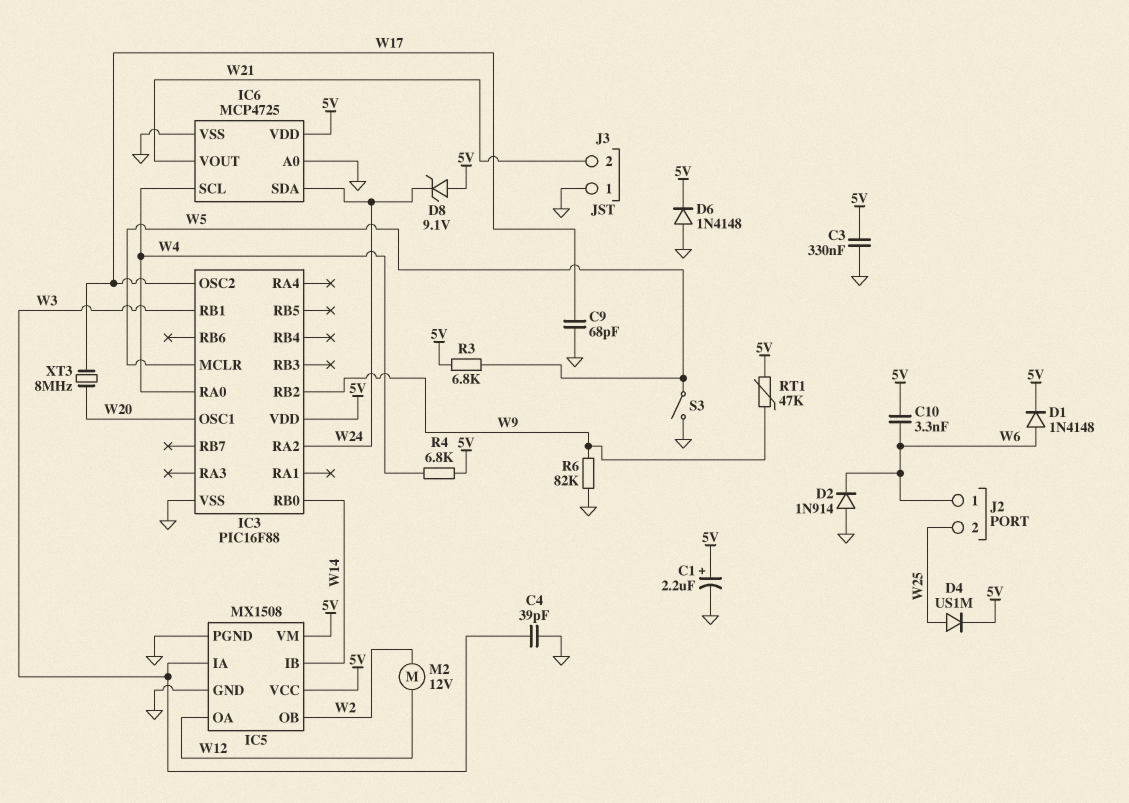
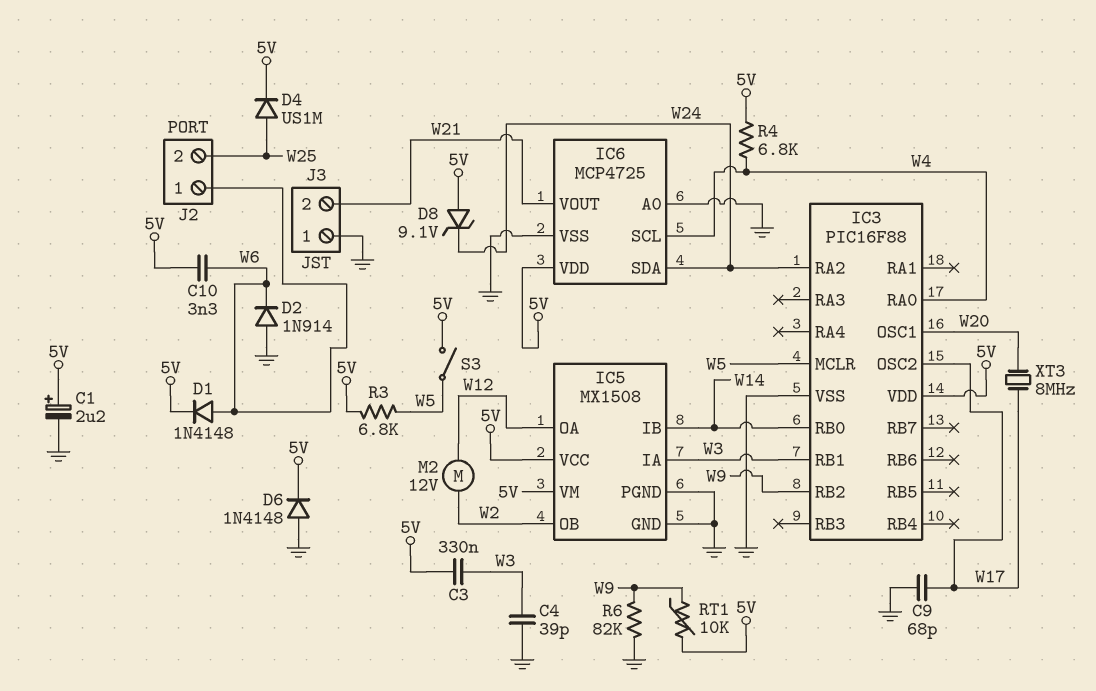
C3: 330nF (5V, GND) -> 330nF (5V, W3)
RT1: 47k (5V, W9) -> 10k (5V, W9)
S3: switch (GND, W5) -> switch (5V, W5)

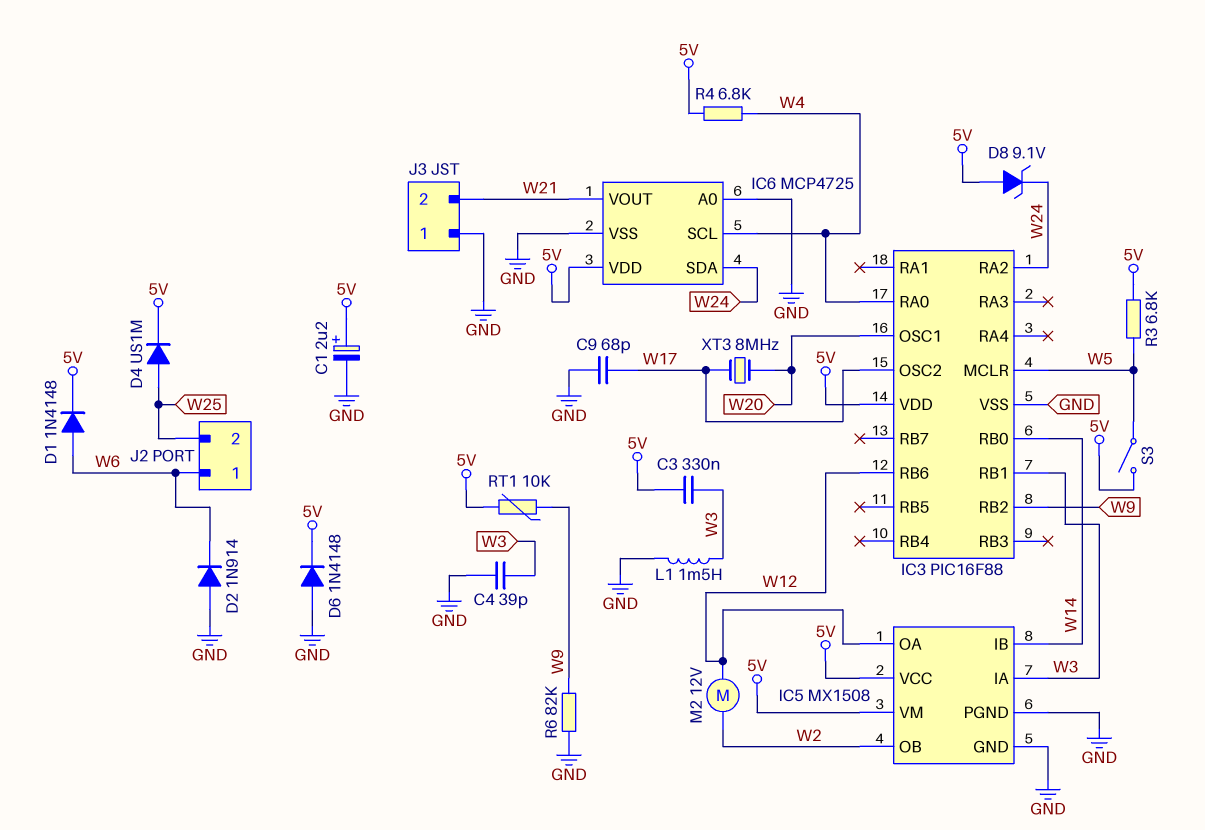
C10: 3.3nF (5V, W6) -> none
IC3 pin RB6: none -> W12
L1: none -> 1.5mH (GND, W3)

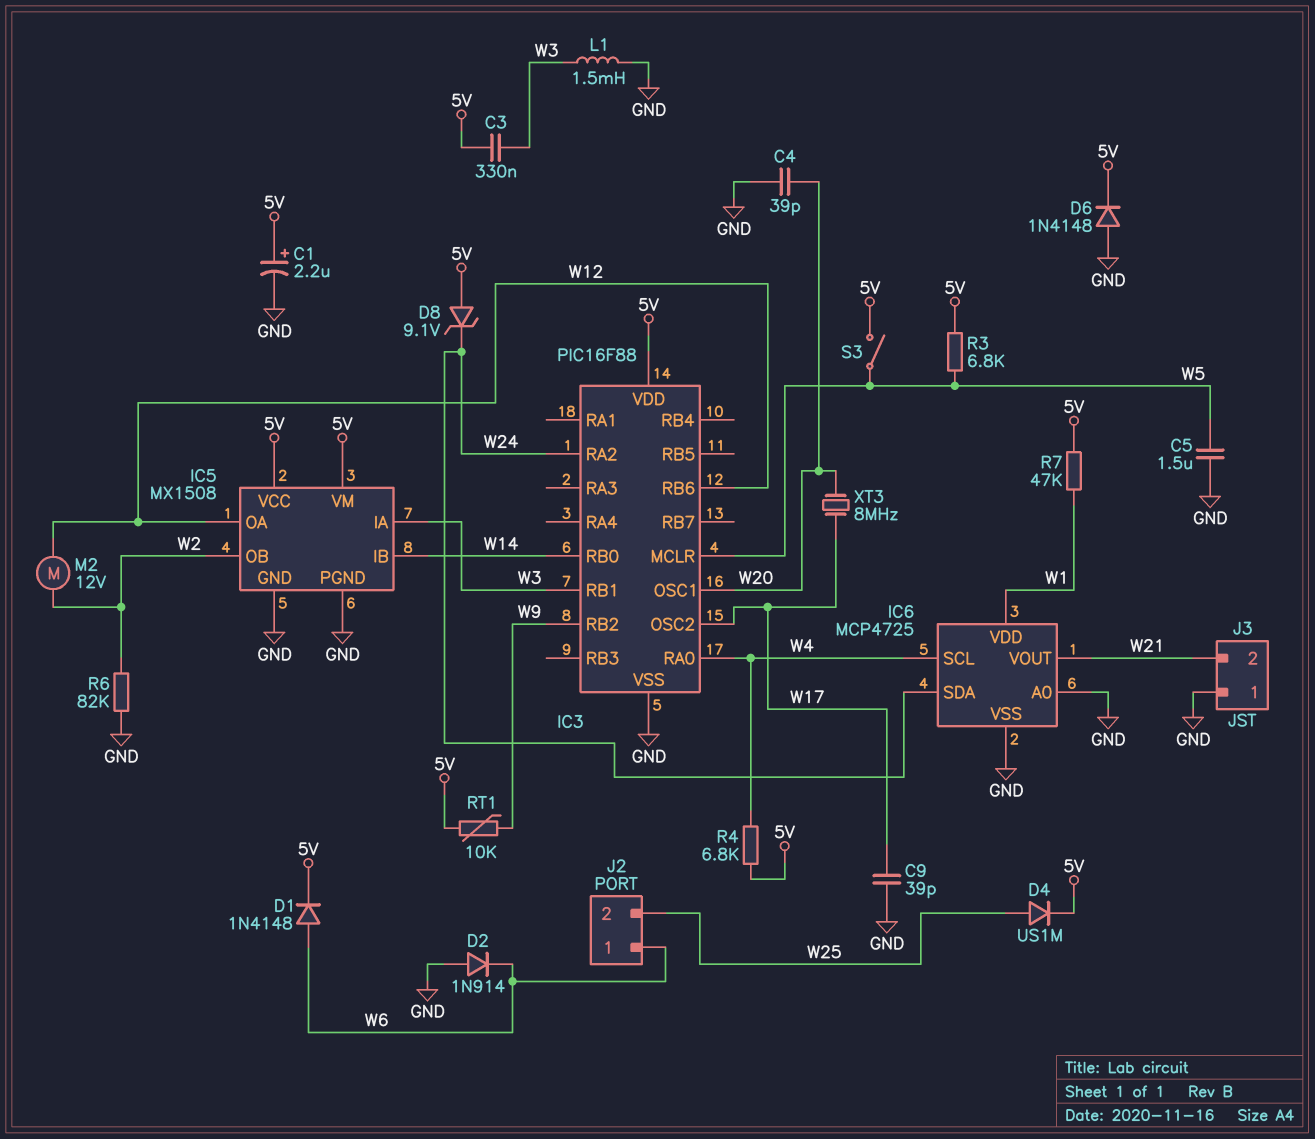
C4: 39pF (GND, W3) -> 39pF (GND, W20)
C5: none -> 1.5uF (GND, W5)
C9: 68pF (GND, W17) -> 39pF (GND, W17)
IC6 pin VDD: 5V -> W1
R6: 82k (GND, W9) -> 82k (GND, W2)
R7: none -> 47k (5V, W1)

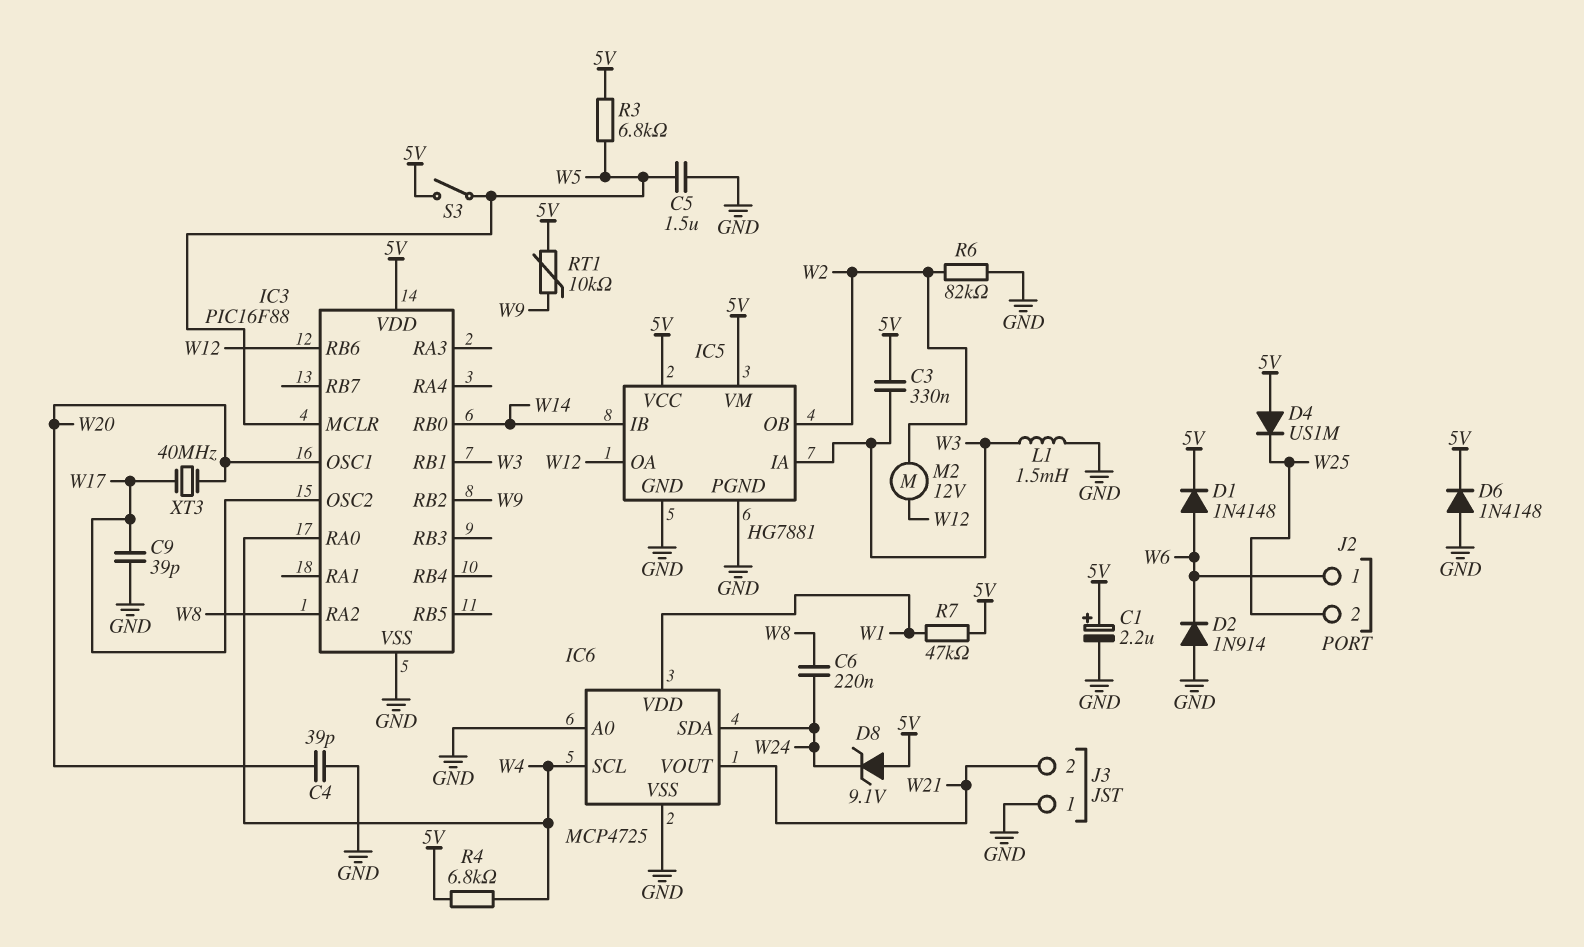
C6: none -> 220nF (W8, W24)
D4: diode US1M (A W25, K 5V) -> diode US1M (A 5V, K W25)
IC3 pin RA2: W24 -> W8
IC5: MX1508 -> HG7881
XT3: 8MHz (W17, W20) -> 40MHz (W17, W20)

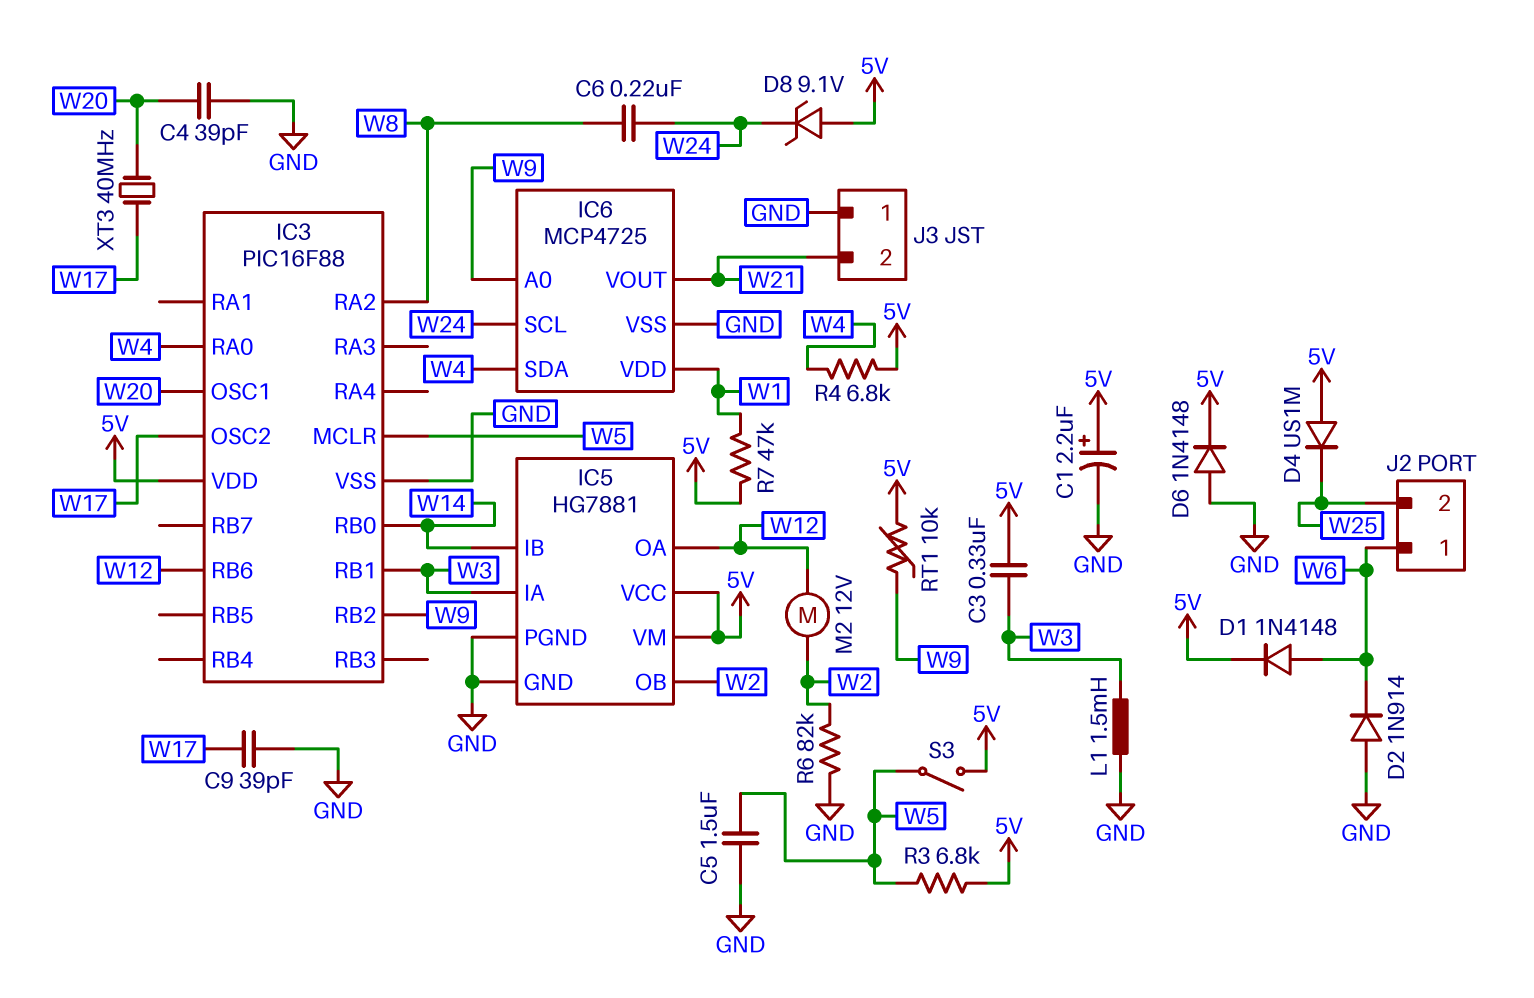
IC6 pin A0: GND -> W9
IC6 pin SCL: W4 -> W24
IC6 pin SDA: W24 -> W4

